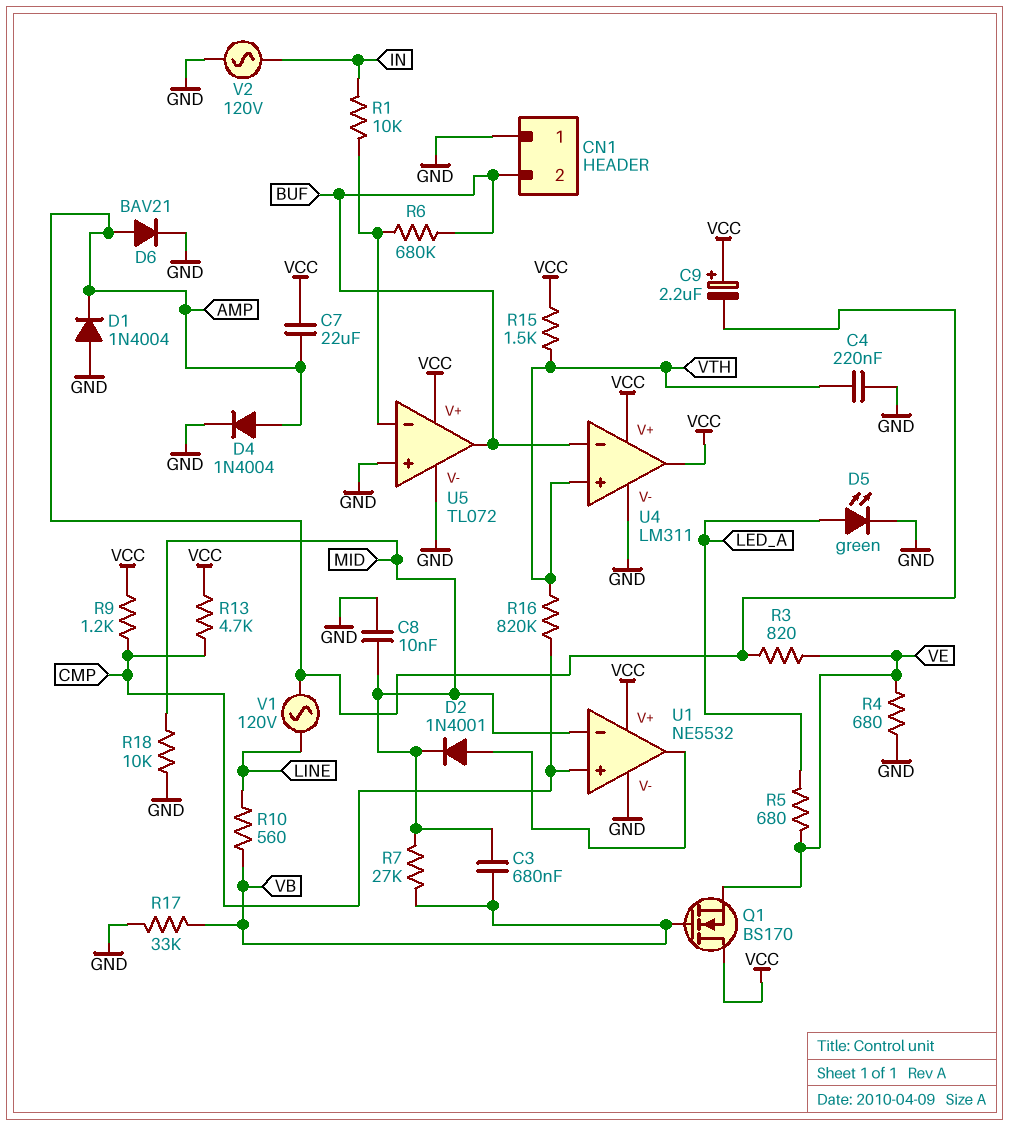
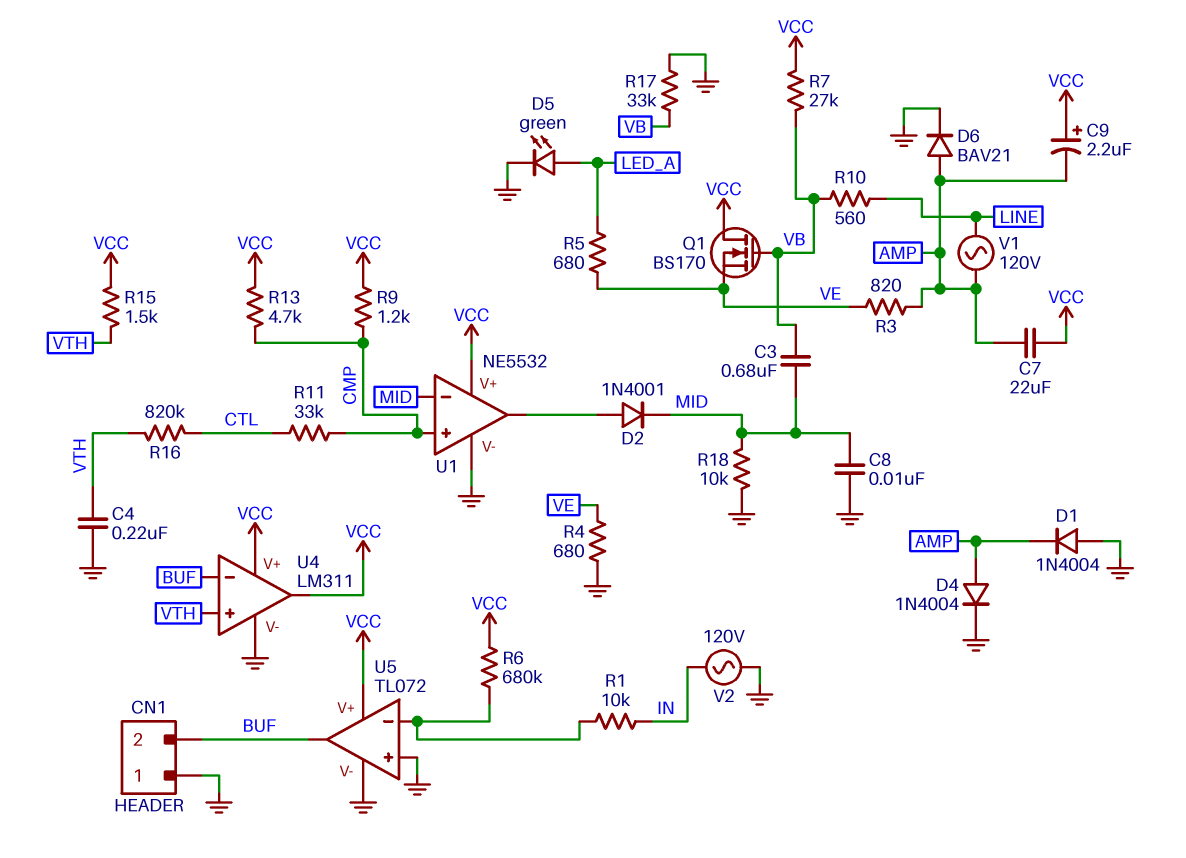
R6: 680k (BUF, U5/in-) -> 680k (U5/in-, VCC)
R7: 27k (MID, VB) -> 27k (VB, VCC)
R11: none -> 33k (CMP, CTL)
R16: 820k (CMP, VTH) -> 820k (CTL, VTH)

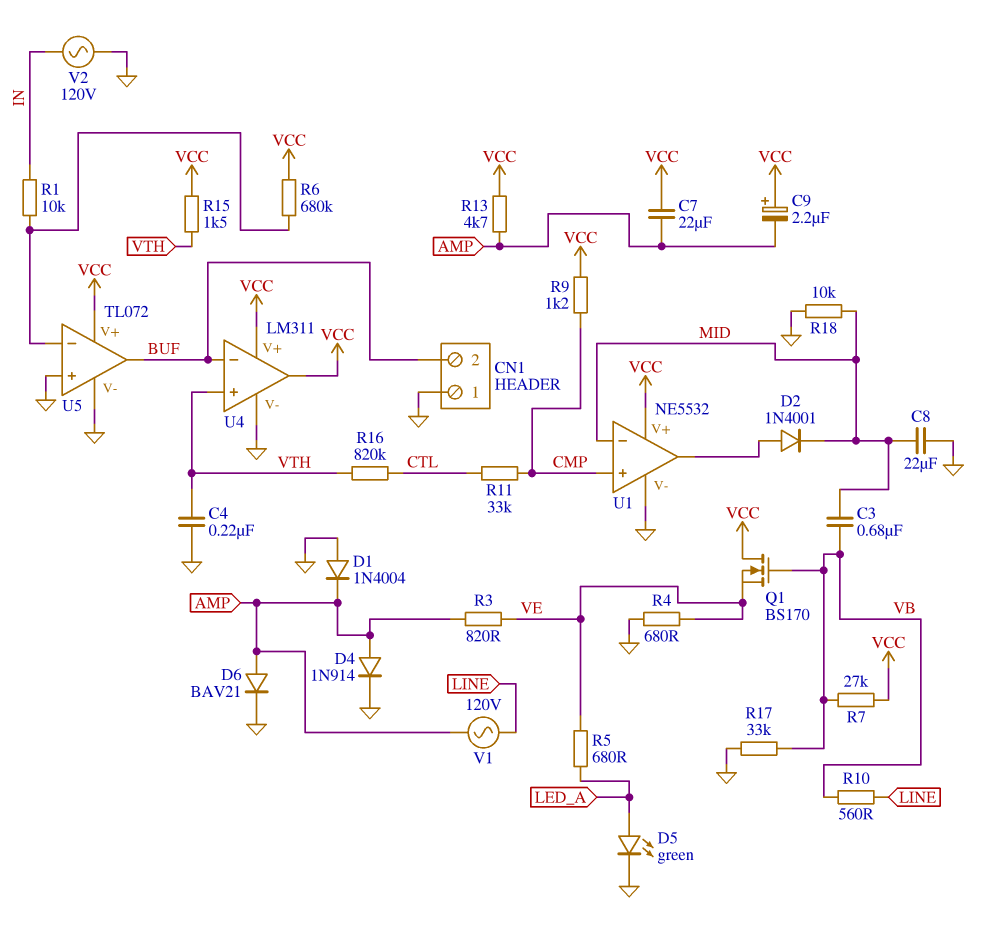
C8: 10nF (GND, MID) -> 22uF (GND, MID)
D4: diode 1N4004 (A AMP, K GND) -> diode 1N914 (A AMP, K GND)
R13: 4.7k (CMP, VCC) -> 4.7k (AMP, VCC)

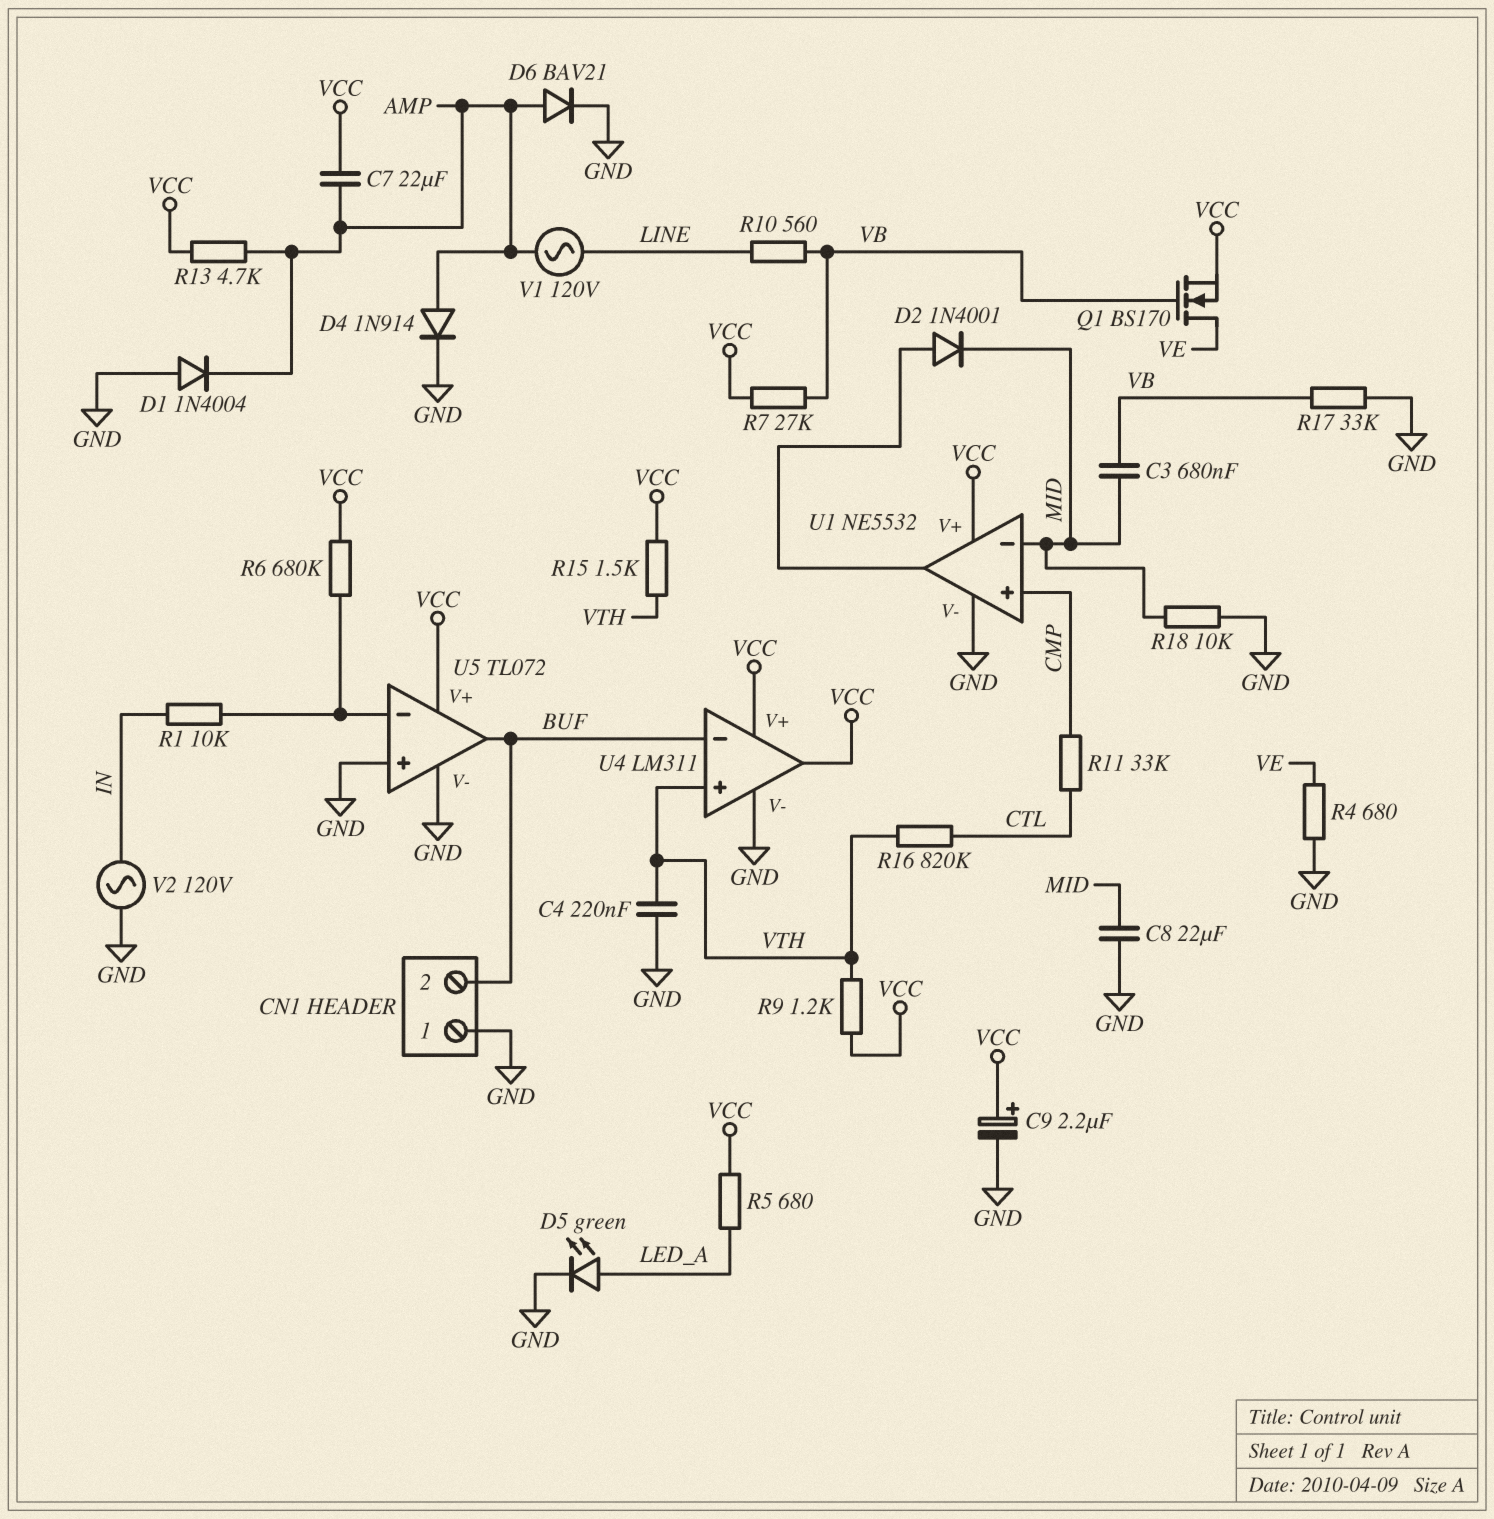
C9: 2.2uF (plus VCC, minus AMP) -> 2.2uF (plus VCC, minus GND)
Q1: NMOS BS170 (G VB, D VCC, S VE) -> NMOS BS170 (G VB, D VE, S VCC)
R3: 820 (AMP, VE) -> none
R5: 680 (LED_A, VE) -> 680 (LED_A, VCC)
R9: 1.2k (CMP, VCC) -> 1.2k (VCC, VTH)

